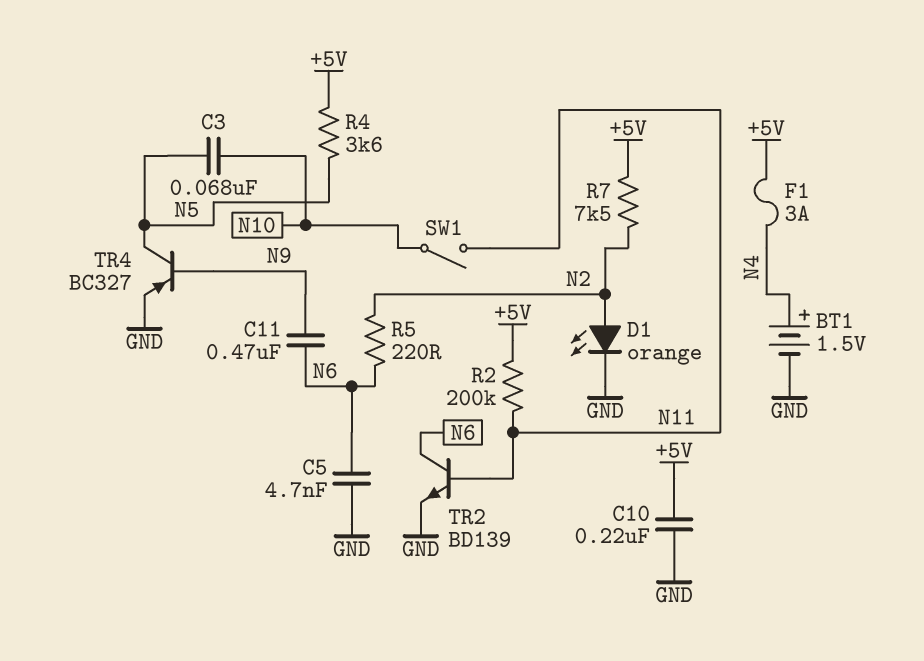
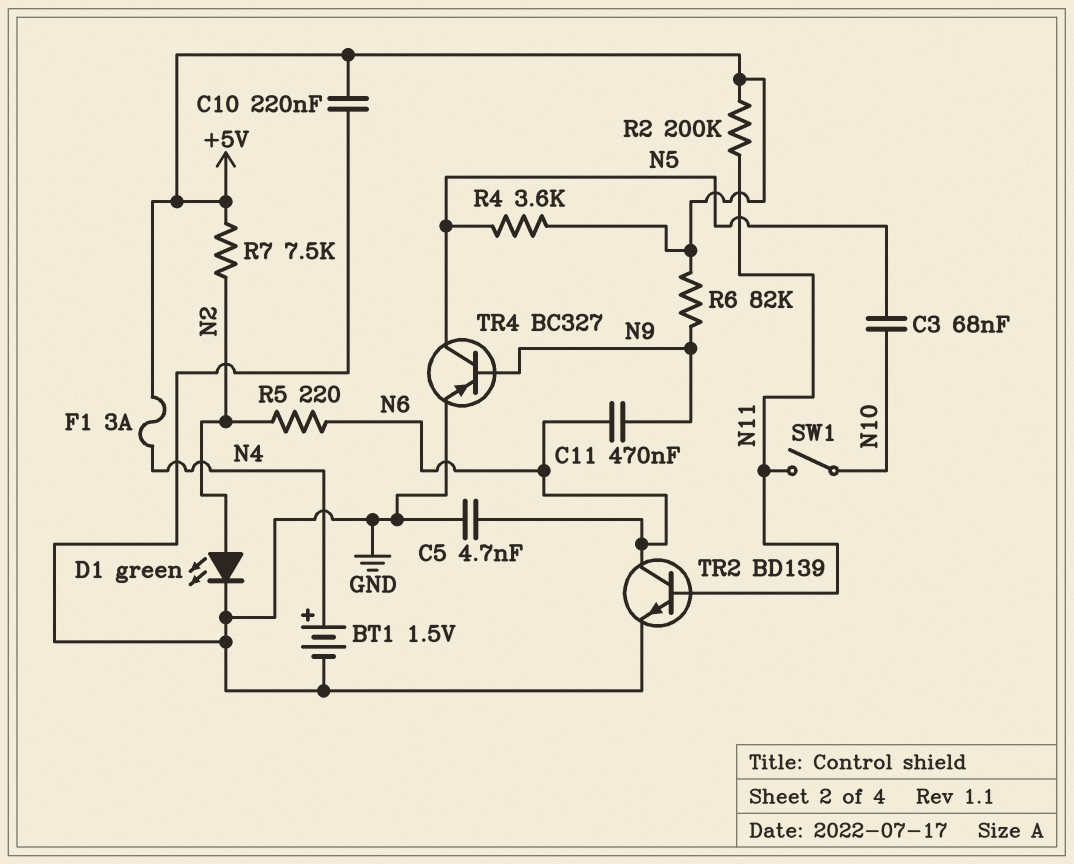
D1: LED orange (A N2, K GND) -> LED green (A N2, K GND)
R6: none -> 82k (+5V, N9)

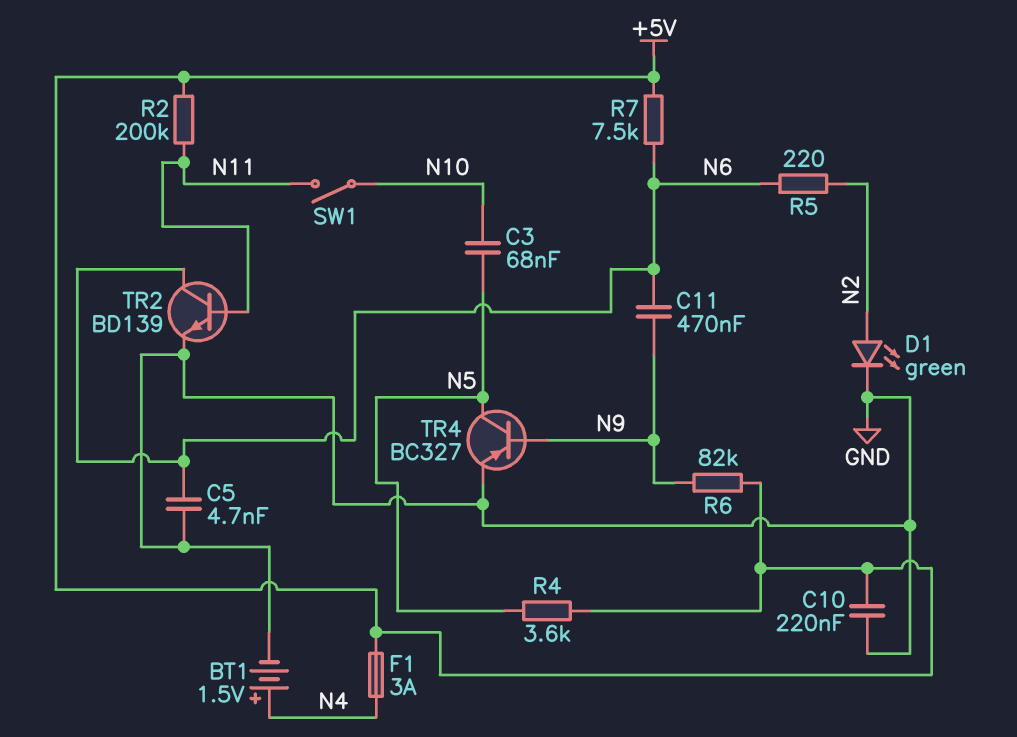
R7: 7.5k (+5V, N2) -> 7.5k (+5V, N6)

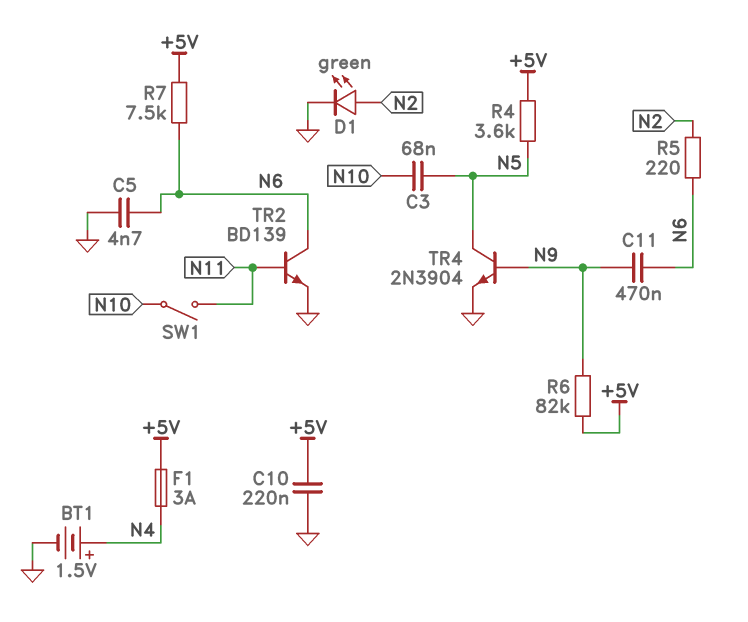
R2: 200k (+5V, N11) -> none
TR4: PNP BC327 (B N9, C N5, E GND) -> NPN 2N3904 (B N9, C N5, E GND)

